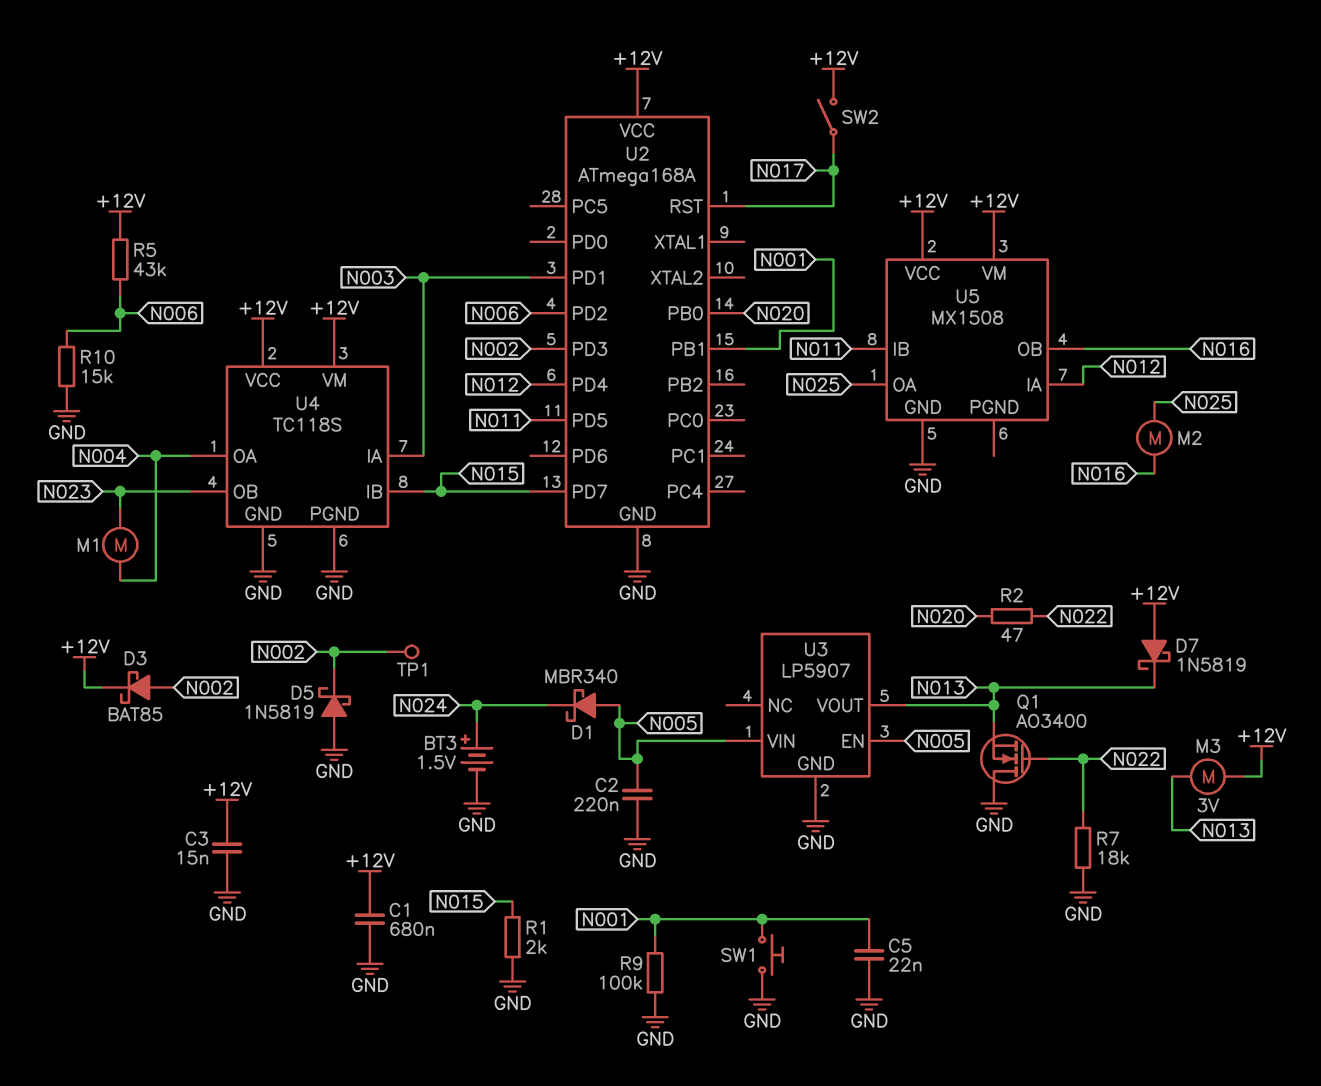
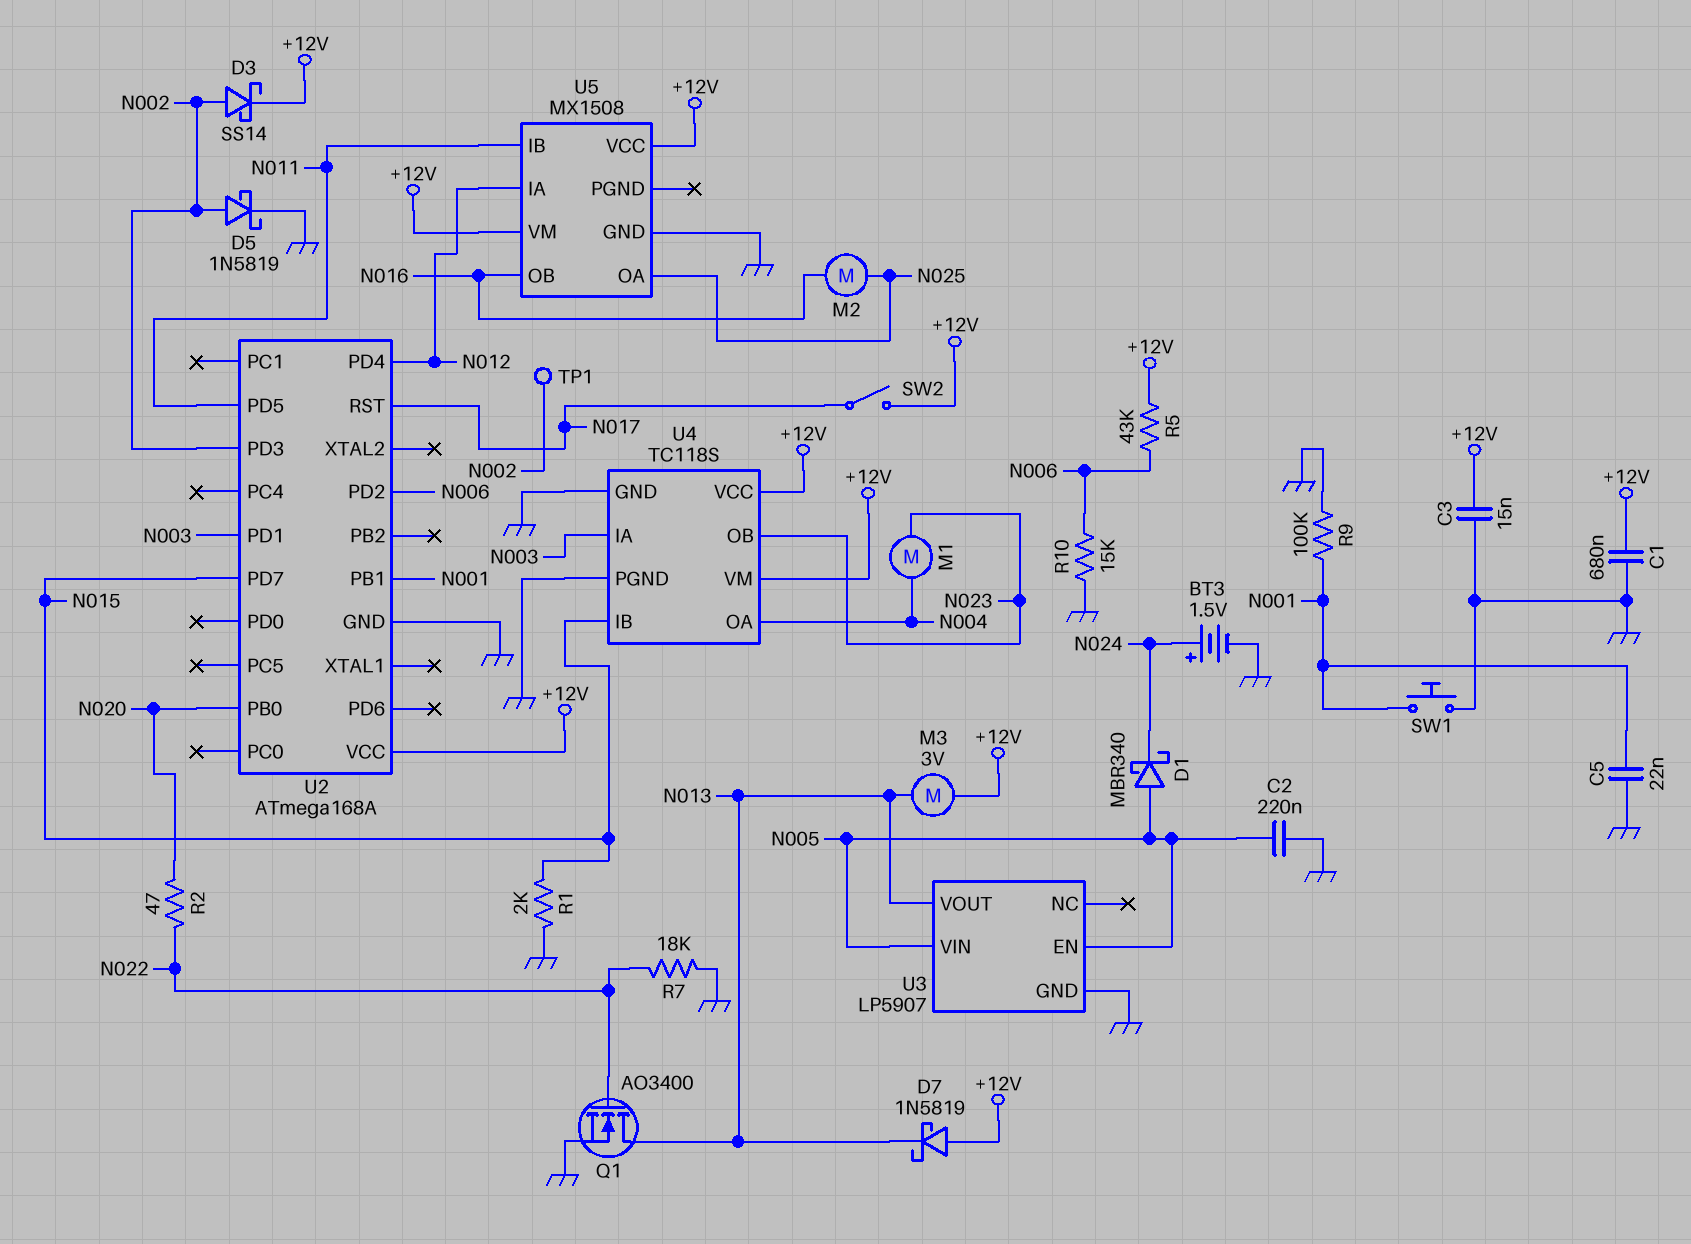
D3: schottky BAT85 (A N002, K +12V) -> schottky SS14 (A N002, K +12V)
D5: schottky 1N5819 (A GND, K N002) -> schottky 1N5819 (A N002, K GND)
Q1: NMOS AO3400 (G N022, D GND, S N013) -> NMOS AO3400 (G N022, D N013, S GND)

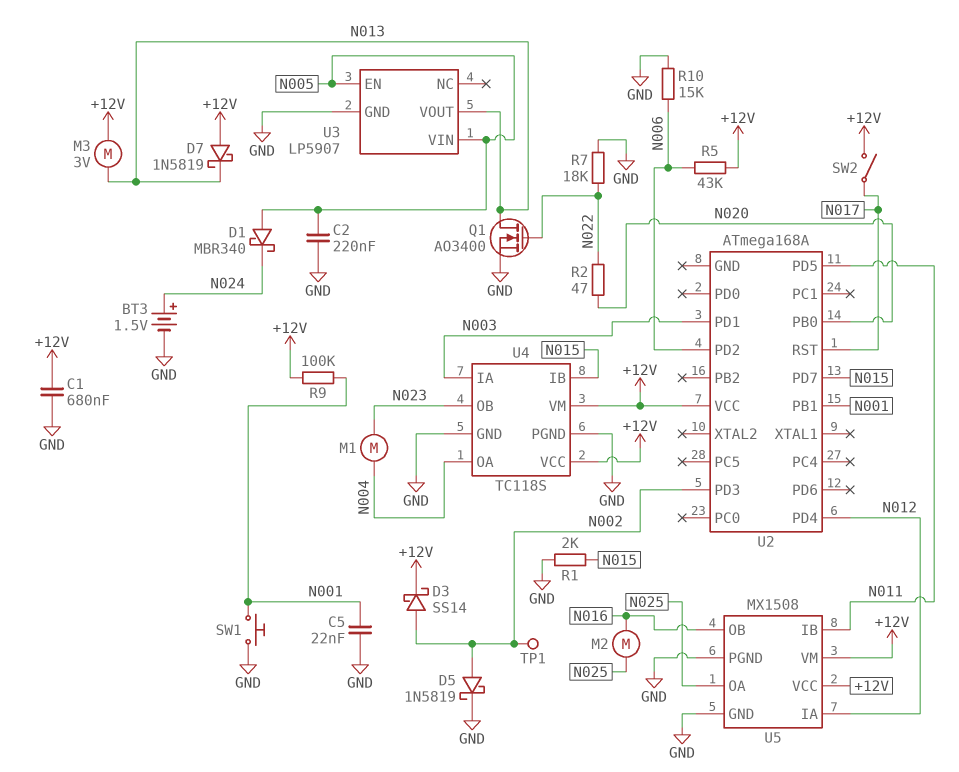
C3: 15nF (+12V, GND) -> none
R9: 100k (GND, N001) -> 100k (+12V, N001)
U2 pin GND: GND -> none
U5 pin PGND: none -> GND

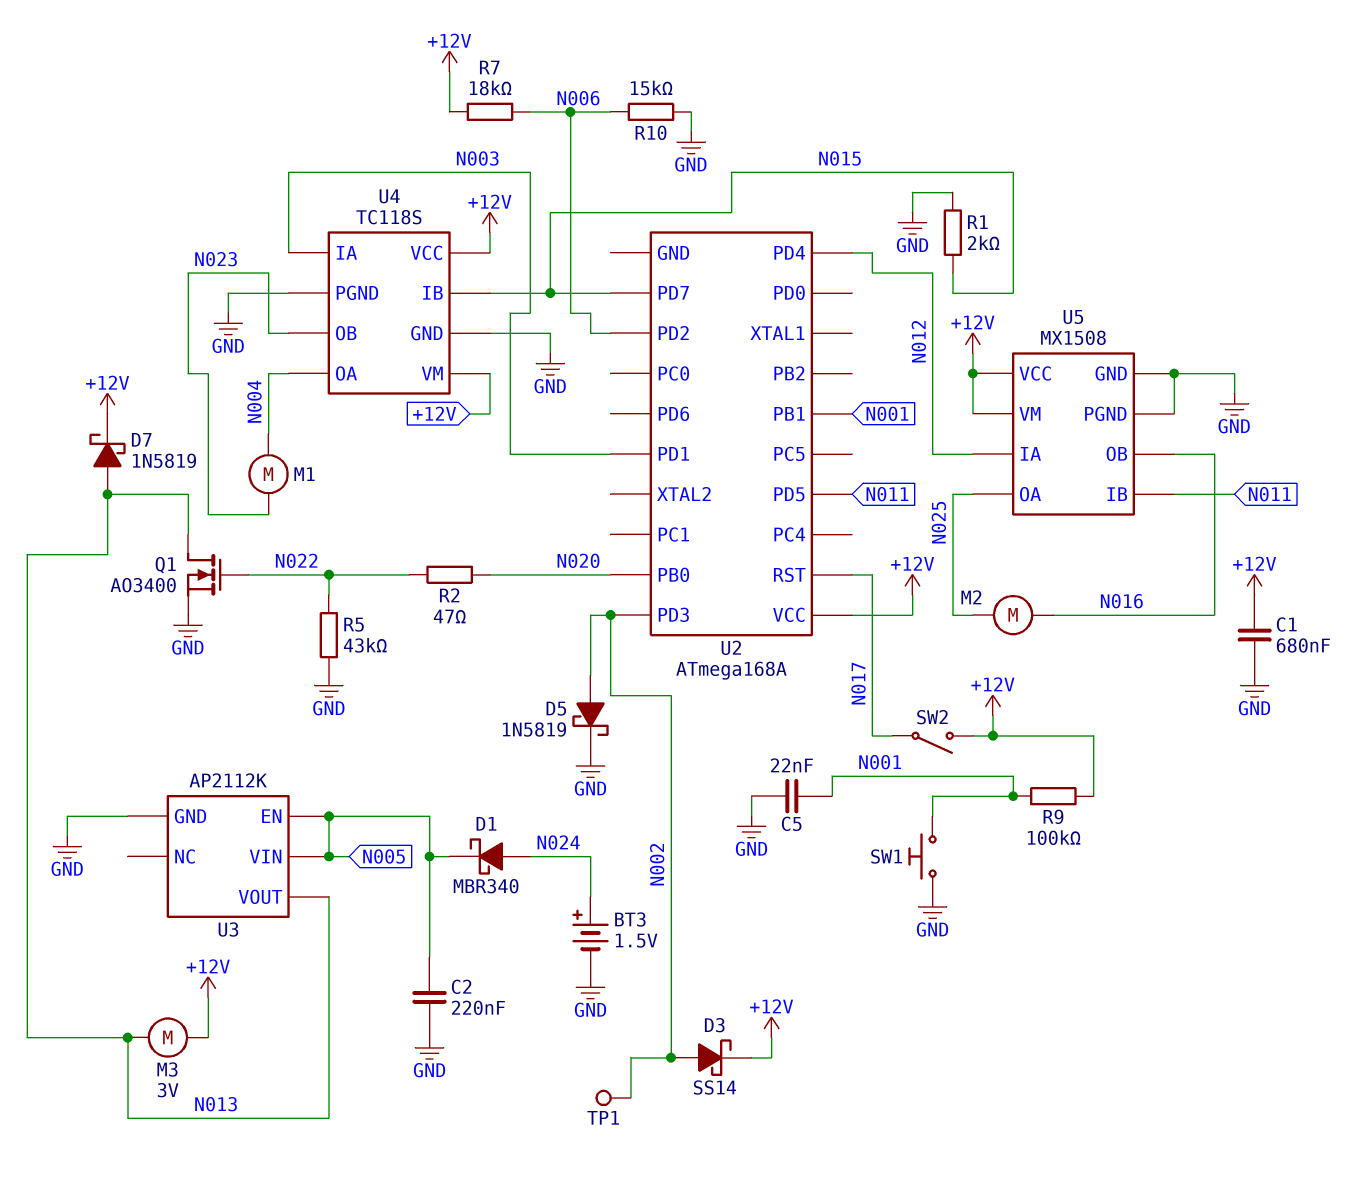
D1: schottky MBR340 (A N005, K N024) -> schottky MBR340 (A N024, K N005)
D7: schottky 1N5819 (A +12V, K N013) -> schottky 1N5819 (A N013, K +12V)
R5: 43k (+12V, N006) -> 43k (GND, N022)
R7: 18k (GND, N022) -> 18k (+12V, N006)
U3: LP5907 -> AP2112K

